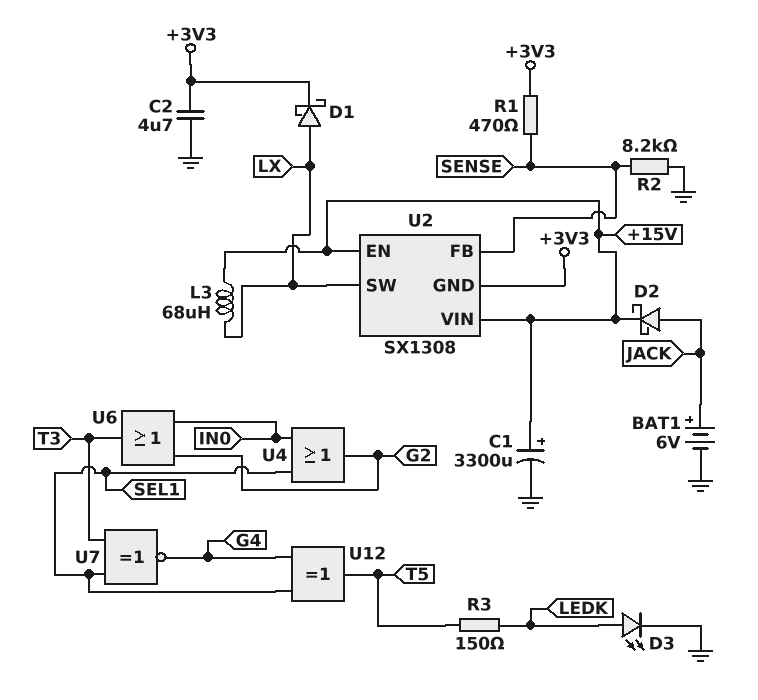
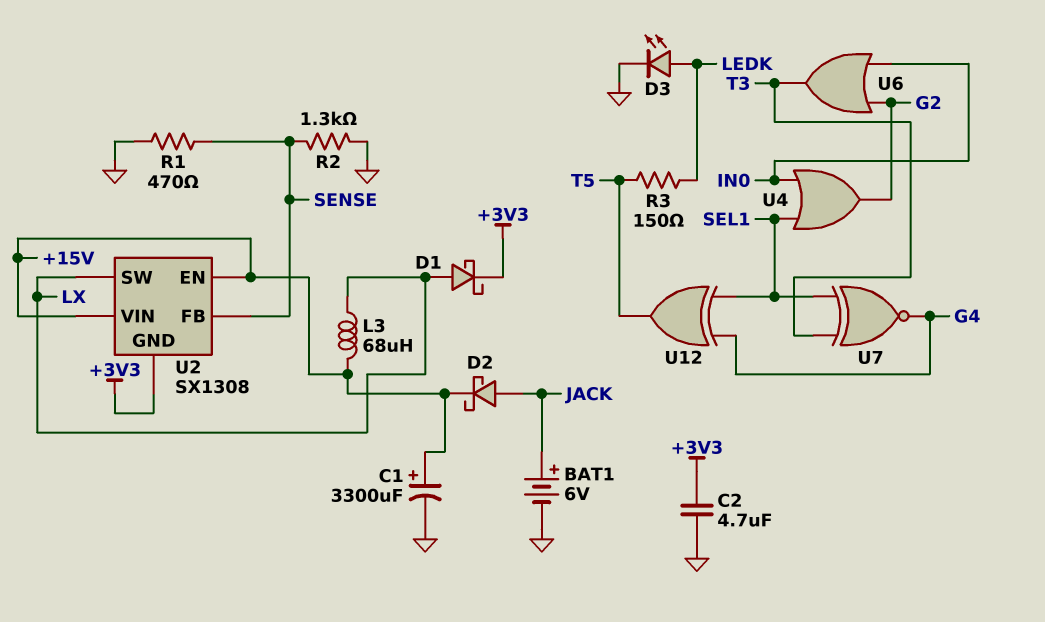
R1: 470 (+3V3, SENSE) -> 470 (GND, SENSE)
R2: 8.2k (GND, SENSE) -> 1.3k (GND, SENSE)

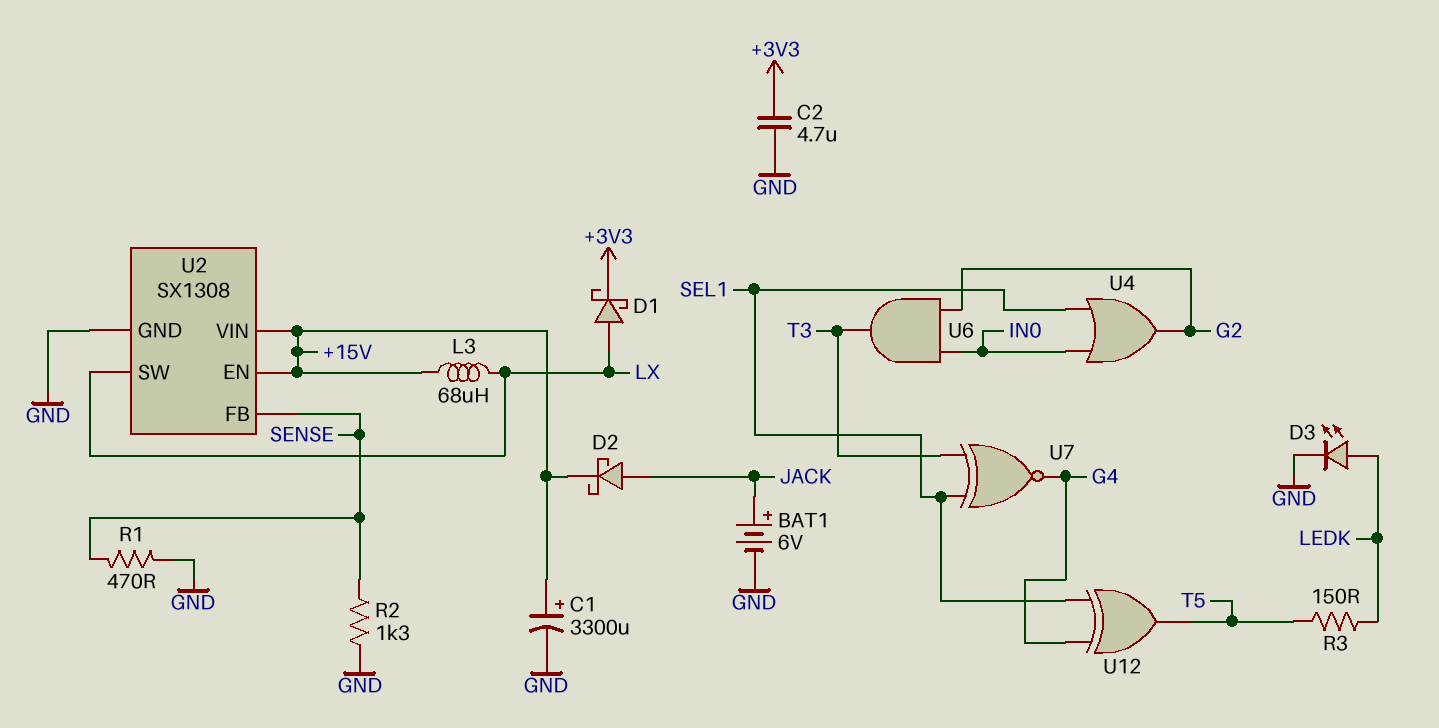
U2 pin GND: +3V3 -> GND
U6: OR (in G2, in IN0, out T3) -> AND (in G2, in IN0, out T3)

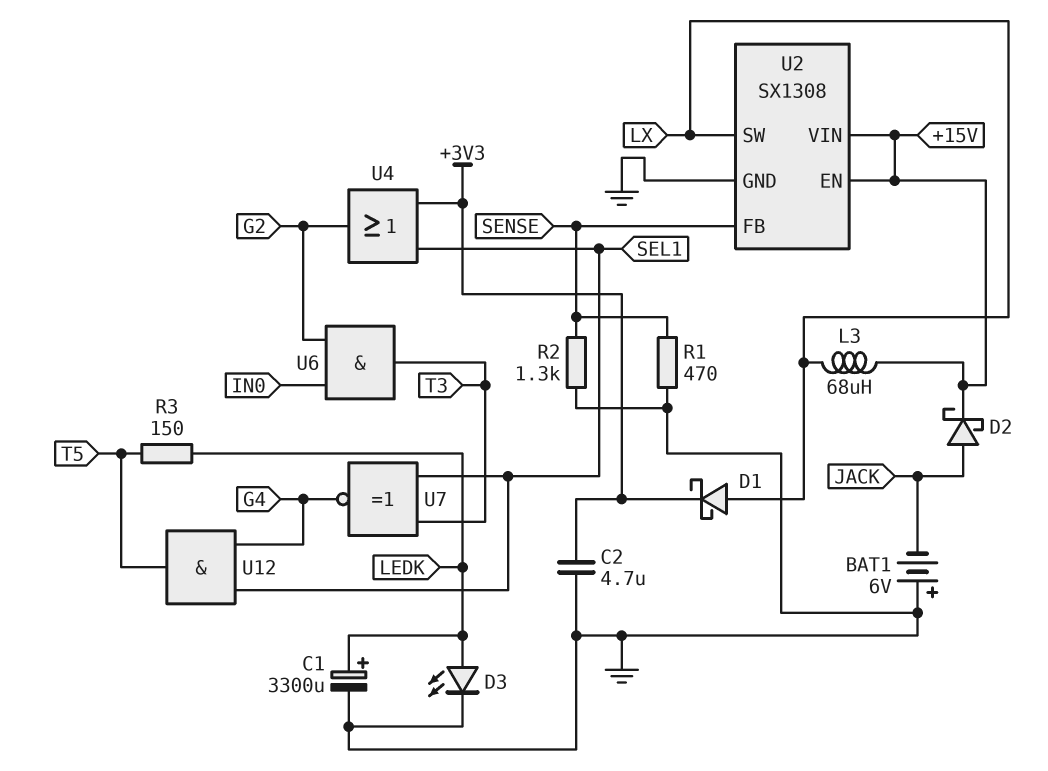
BAT1: 6V (plus JACK, minus GND) -> 6V (plus GND, minus JACK)
C1: 3300uF (plus +15V, minus GND) -> 3300uF (plus LEDK, minus GND)
U4: OR (in IN0, in SEL1, out G2) -> OR (in +3V3, in SEL1, out G2)
U12: XOR (in G4, in SEL1, out T5) -> AND (in G4, in SEL1, out T5)

